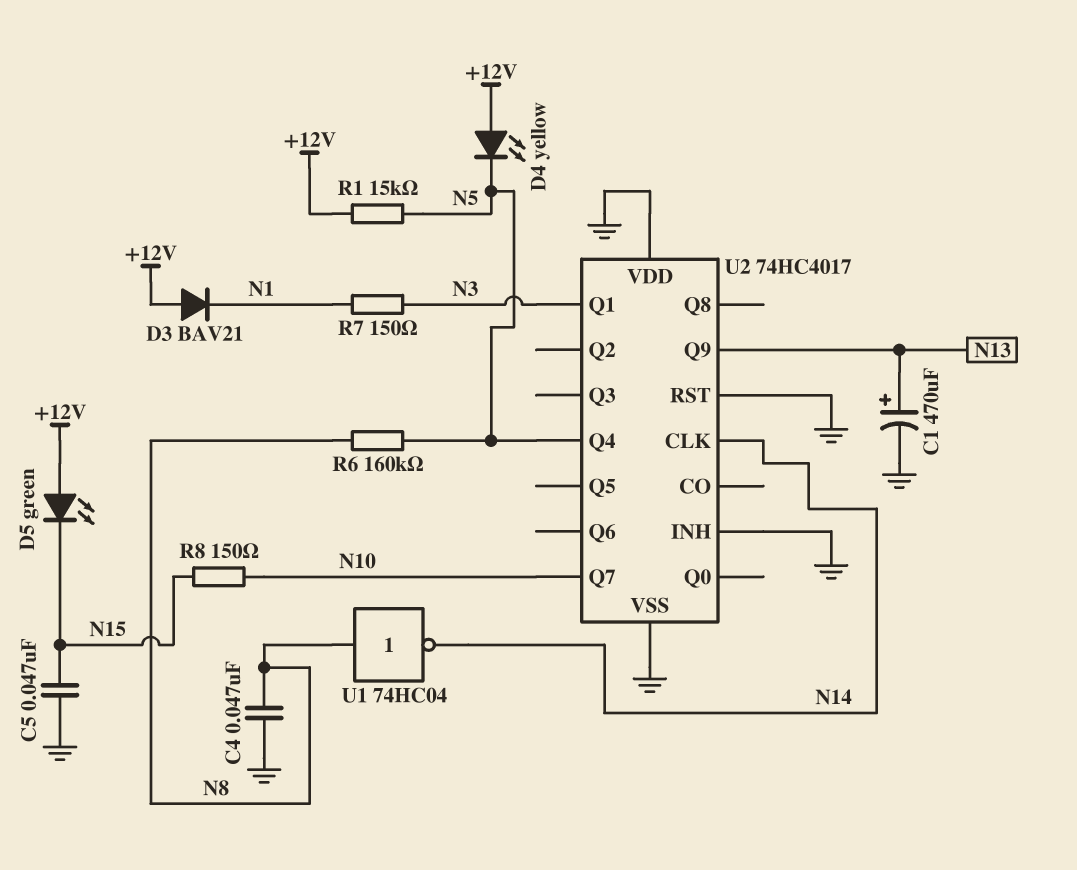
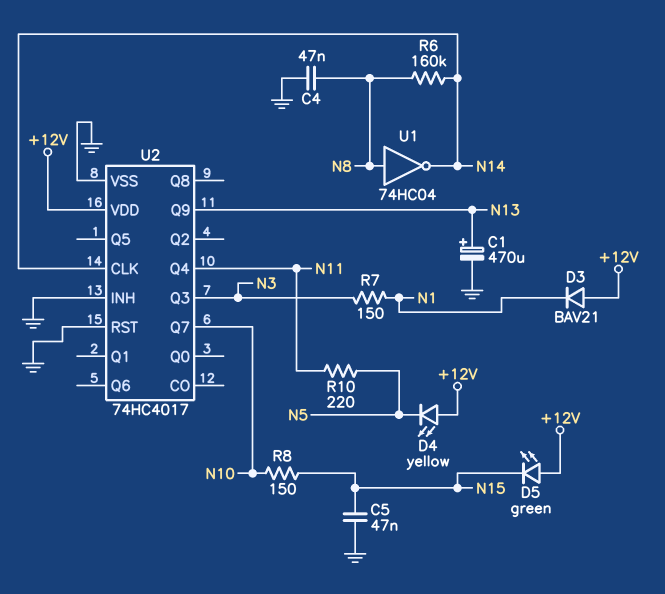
R1: 15k (+12V, N5) -> none
R6: 160k (N5, N8) -> 160k (N8, N14)
R10: none -> 220 (N5, N11)
U2 pin Q1: N3 -> none
U2 pin Q3: none -> N3
U2 pin Q4: N5 -> N11
U2 pin VDD: GND -> +12V

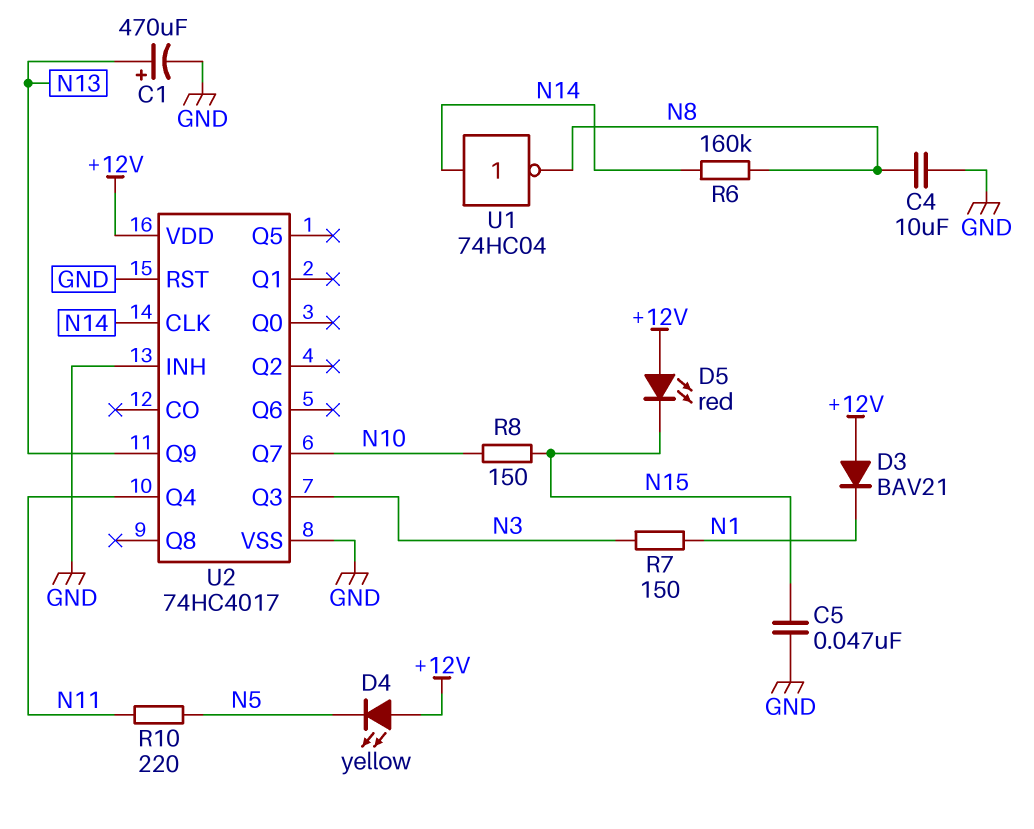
C4: 47nF (GND, N8) -> 10uF (GND, N8)
D5: LED green (A +12V, K N15) -> LED red (A +12V, K N15)
U1: NOT 74HC04 (in N8, out N14) -> NOT 74HC04 (in N14, out N8)

